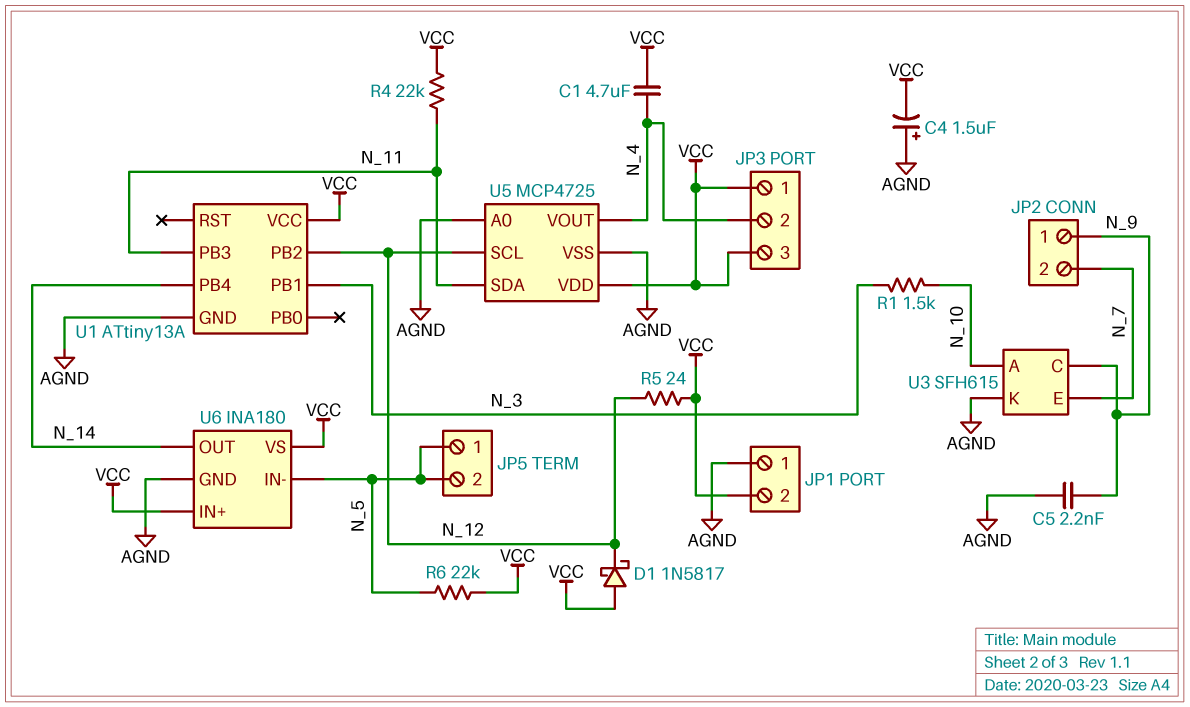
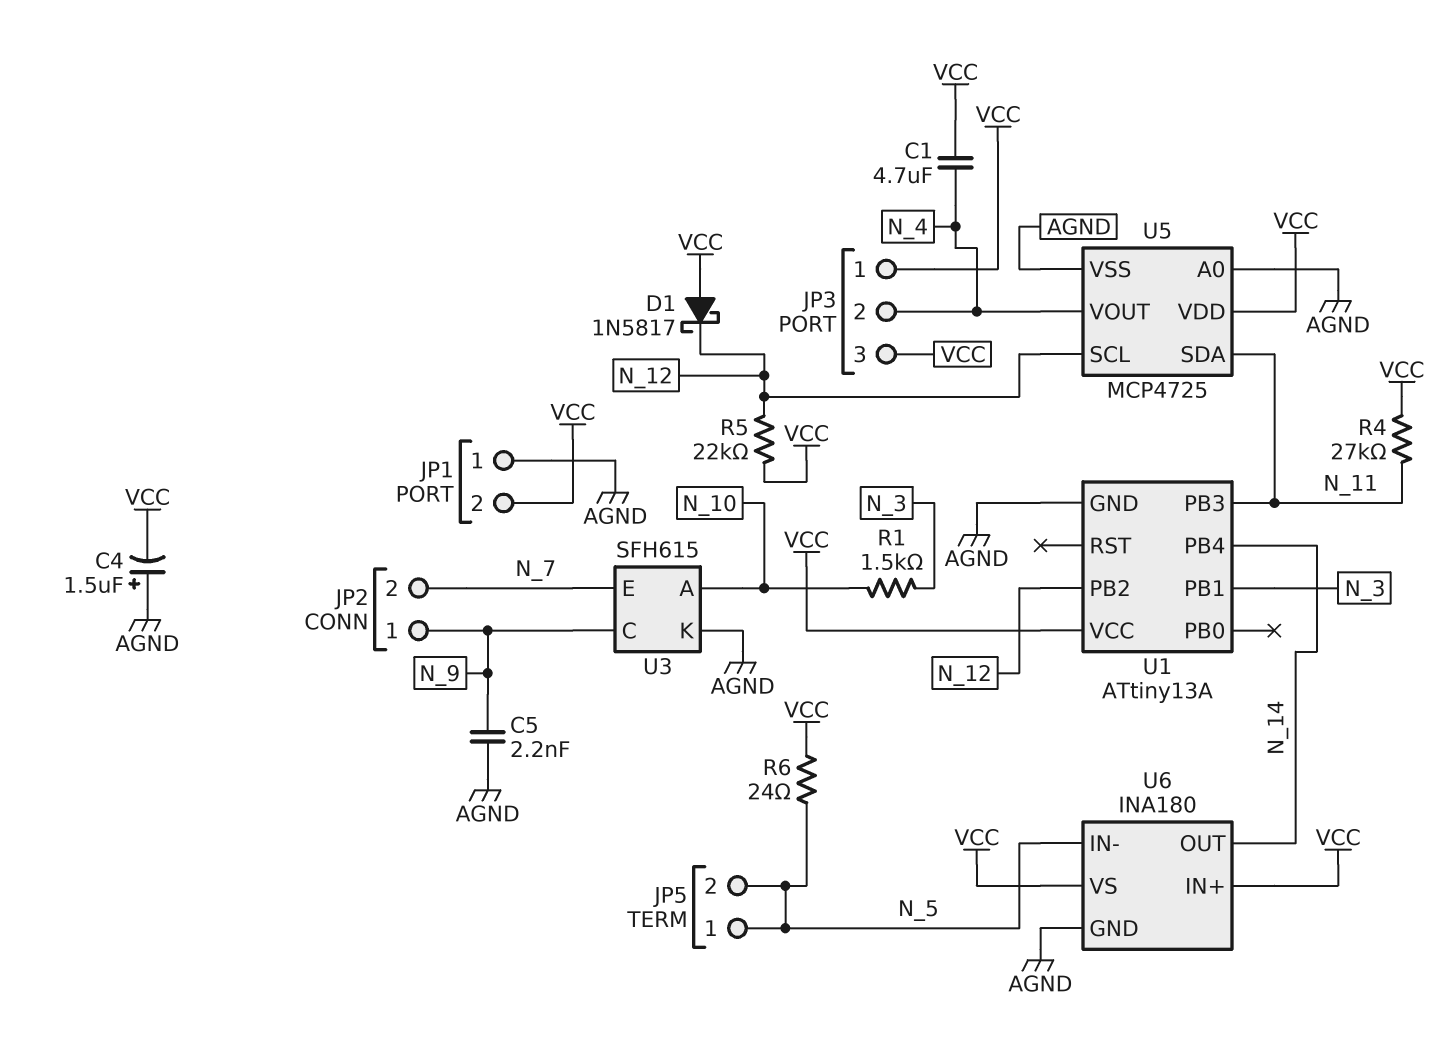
R4: 22k (N_11, VCC) -> 27k (N_11, VCC)
R5: 24 (N_12, VCC) -> 22k (N_12, VCC)
R6: 22k (N_5, VCC) -> 24 (N_5, VCC)

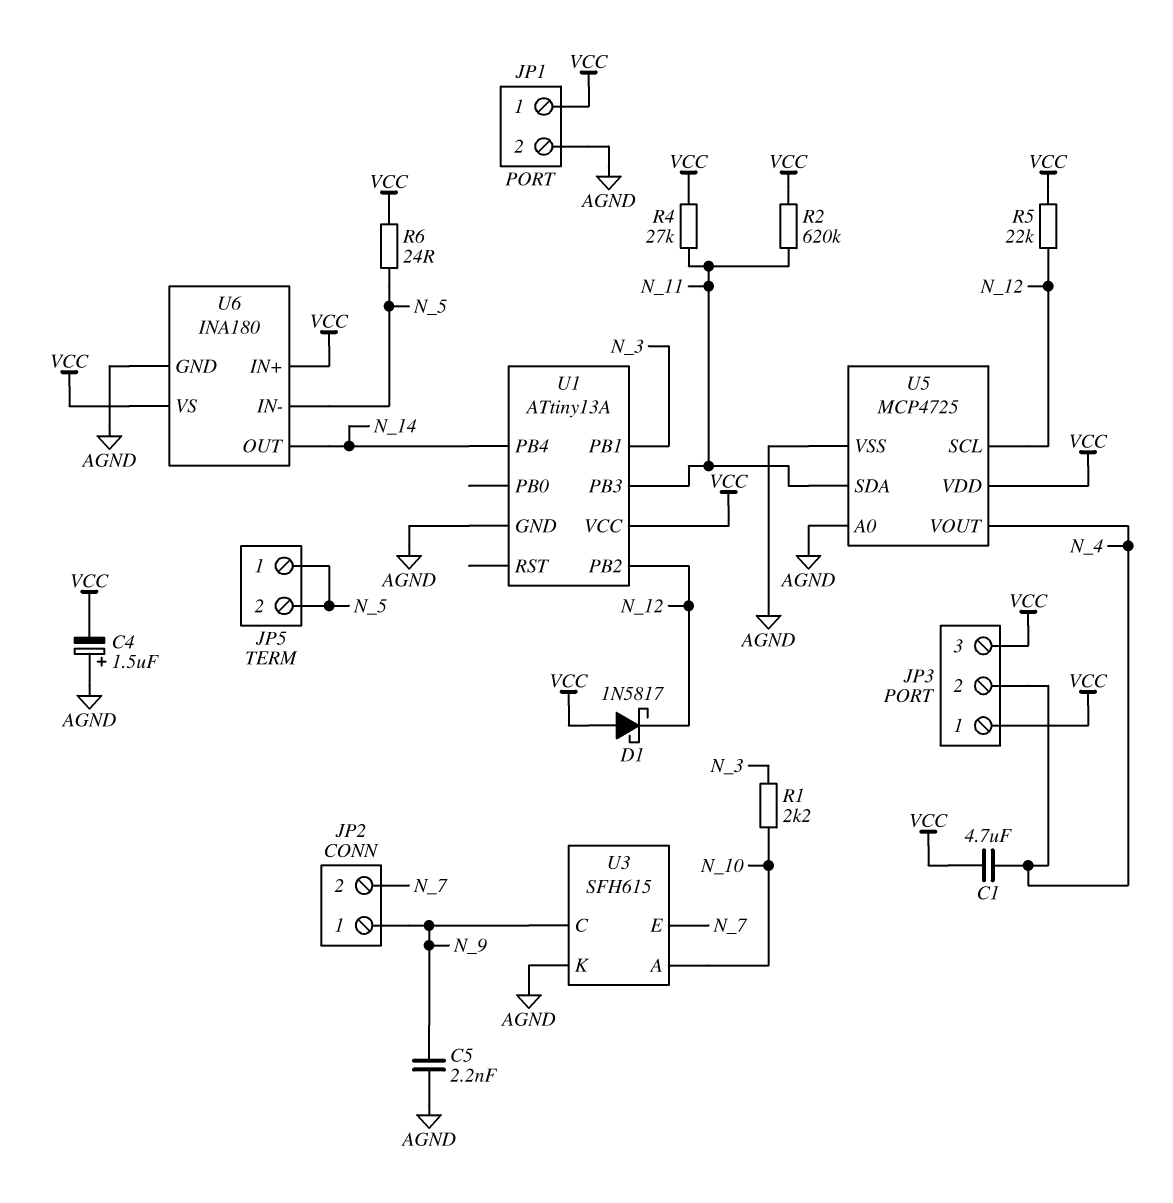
JP1 pin 1: AGND -> VCC
JP1 pin 2: VCC -> AGND
R1: 1.5k (N_3, N_10) -> 2.2k (N_3, N_10)
R2: none -> 620k (N_11, VCC)

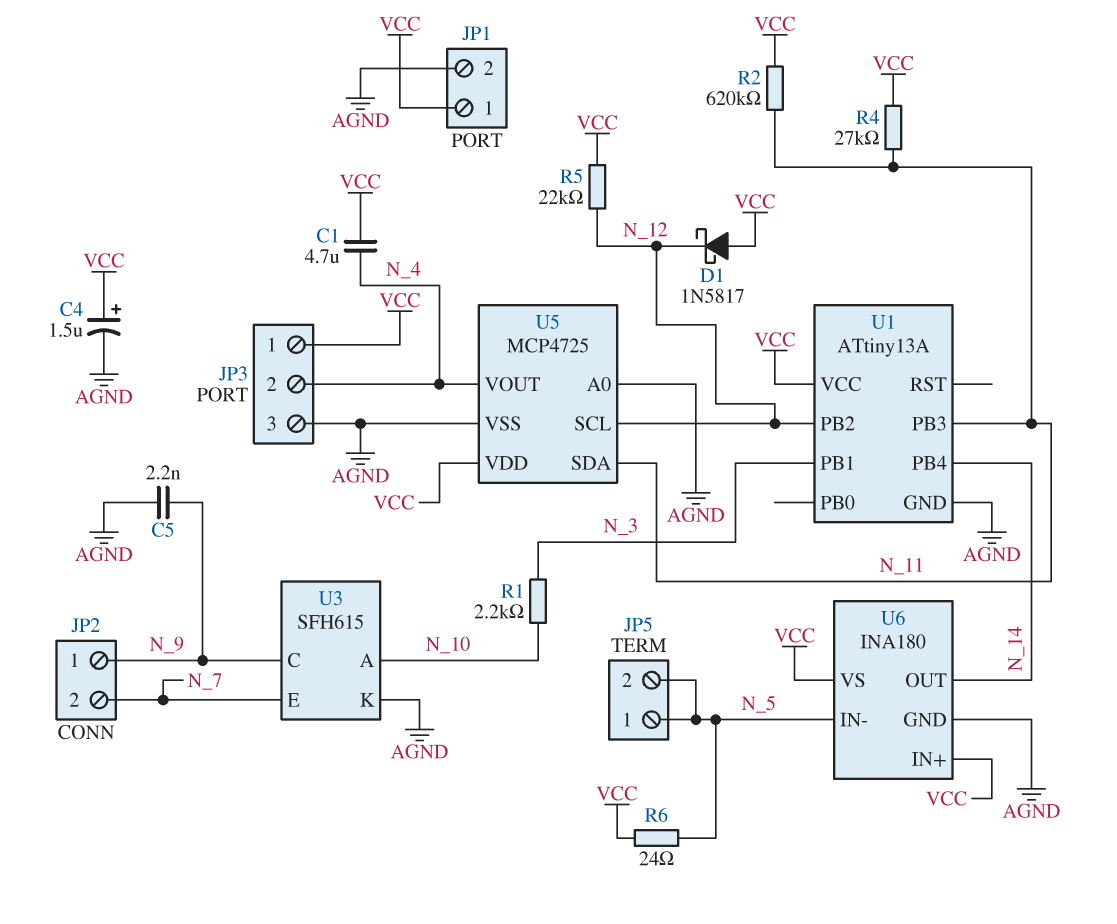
C4: 1.5uF (plus AGND, minus VCC) -> 1.5uF (plus VCC, minus AGND)
JP3 pin 3: VCC -> AGND

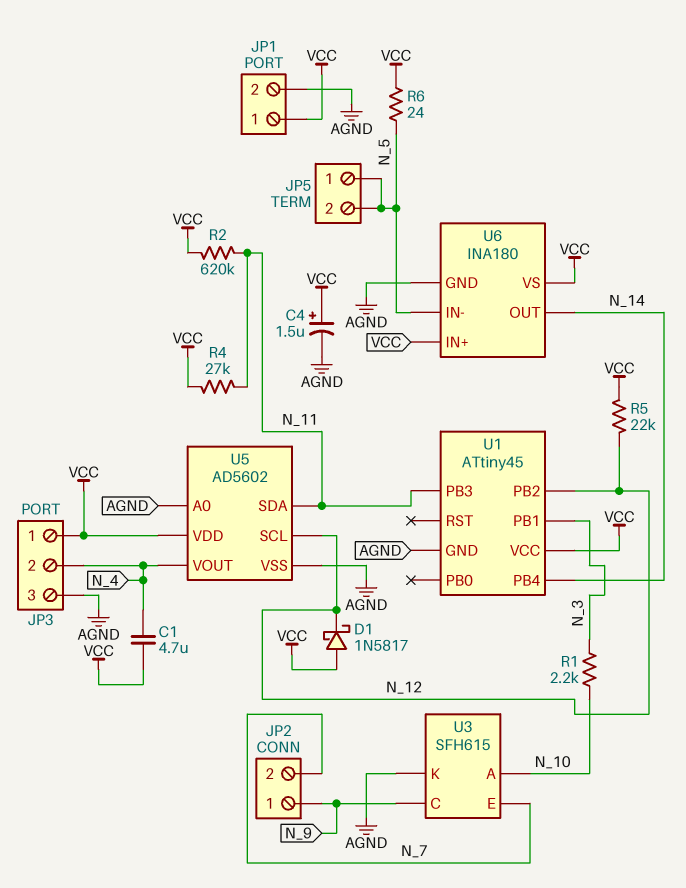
C5: 2.2nF (AGND, N_9) -> none
U1: ATtiny13A -> ATtiny45
U5: MCP4725 -> AD5602

